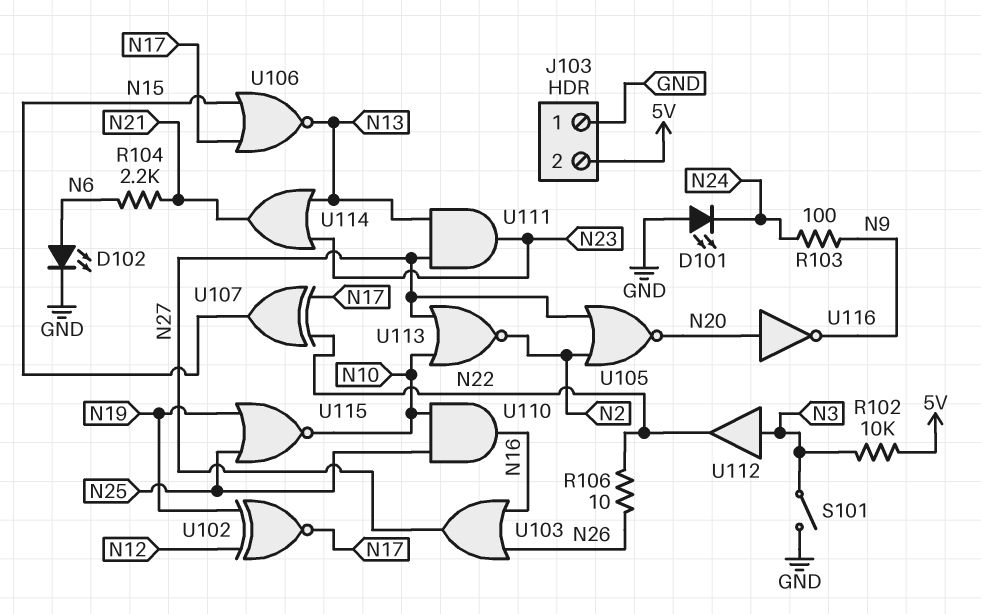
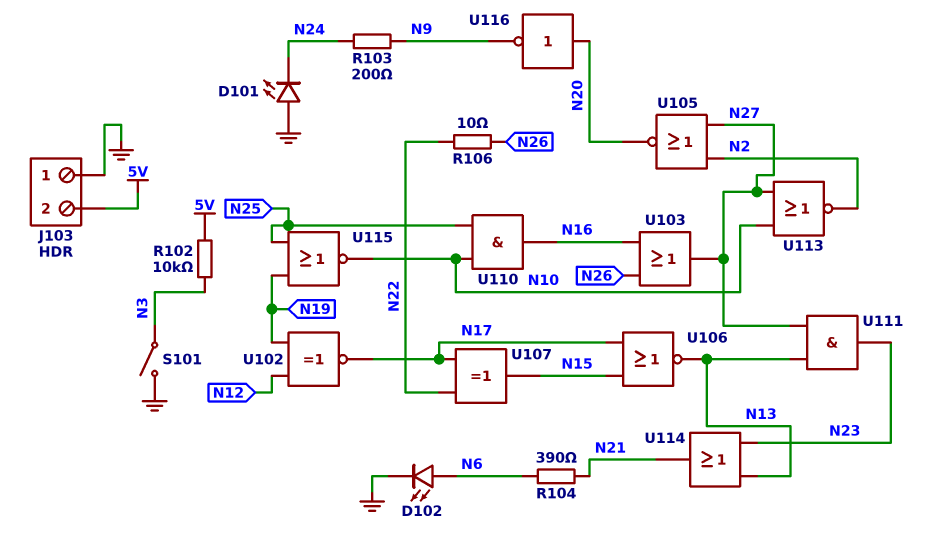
R103: 100 (N9, N24) -> 200 (N9, N24)
R104: 2.2k (N6, N21) -> 390 (N6, N21)
U112: buffer (in N3, out N22) -> none

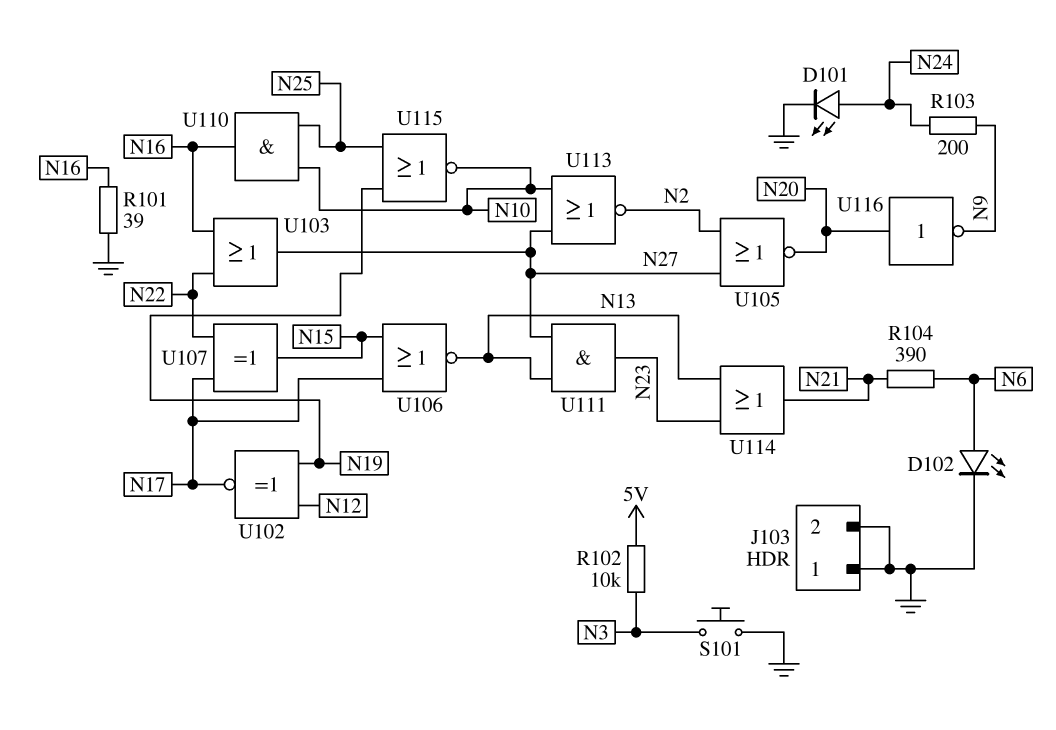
D101: LED (A GND, K N24) -> LED (A N24, K GND)
J103 pin 2: 5V -> GND
R101: none -> 39 (GND, N16)
R106: 10 (N22, N26) -> none
S101: switch (GND, N3) -> button (GND, N3)
U103: OR (in N16, in N26, out N27) -> OR (in N16, in N22, out N27)

